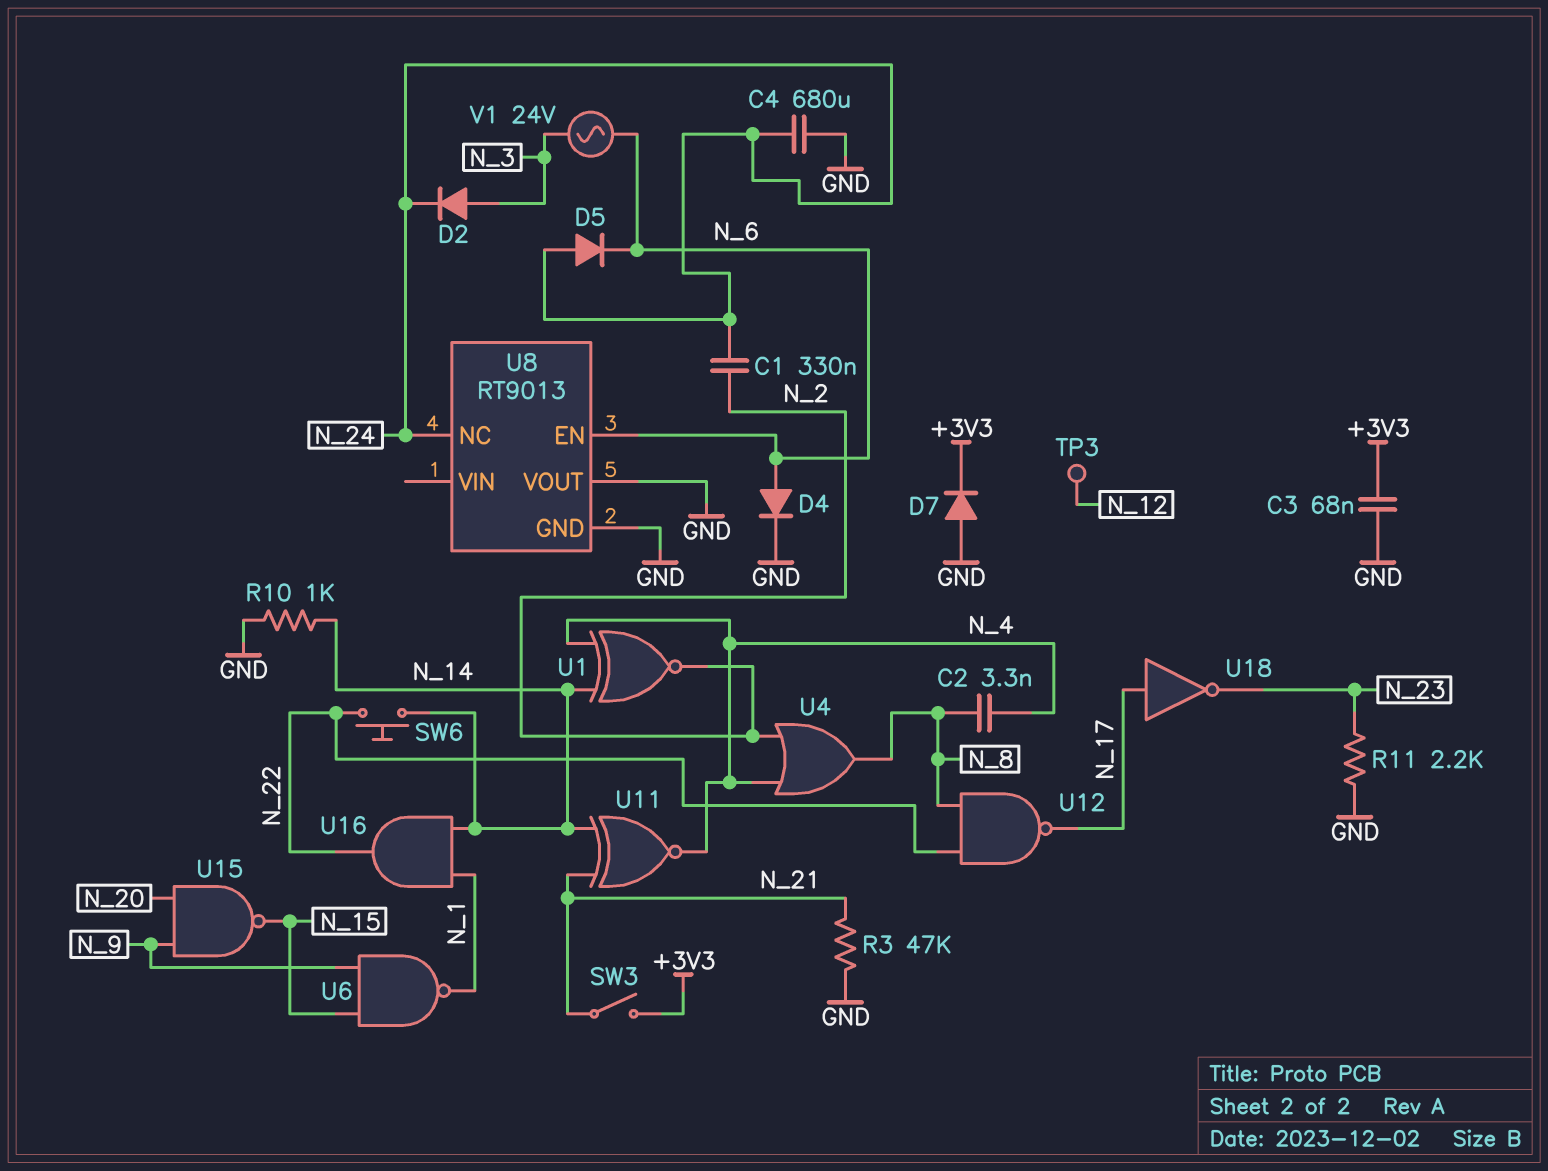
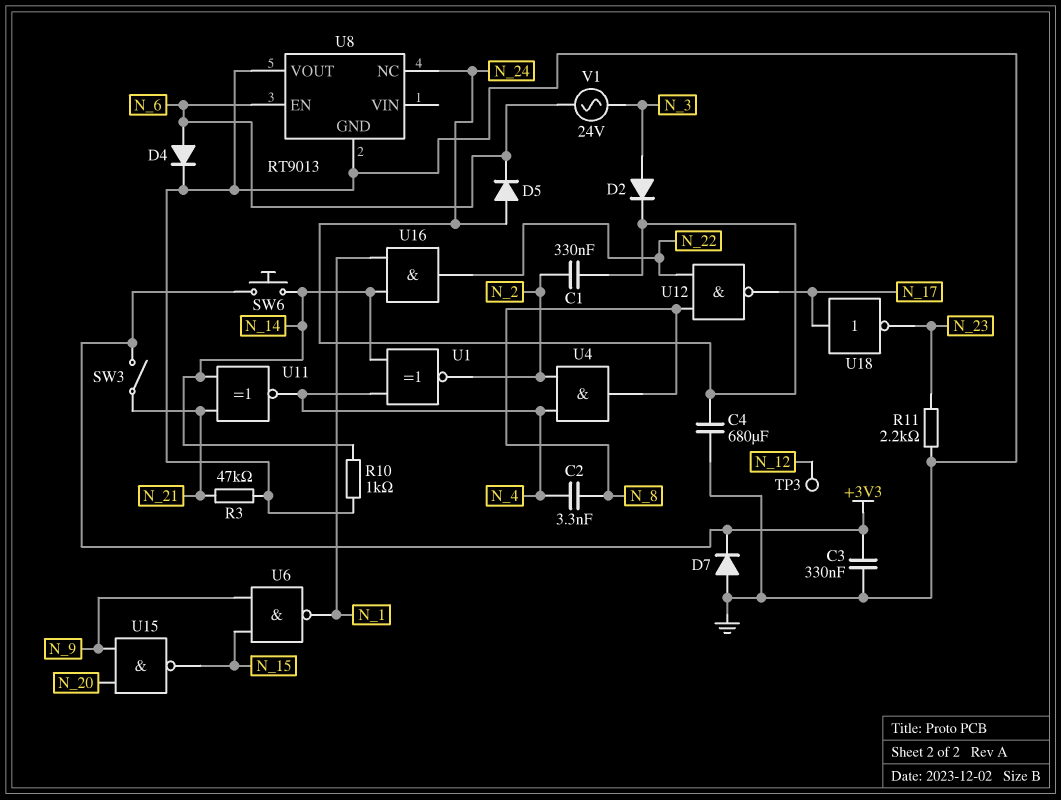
C3: 68nF (+3V3, GND) -> 330nF (+3V3, GND)
SW6: button (N_14, N_22) -> button (+3V3, N_14)
U4: OR (in N_2, in N_4, out N_8) -> AND (in N_2, in N_4, out N_8)

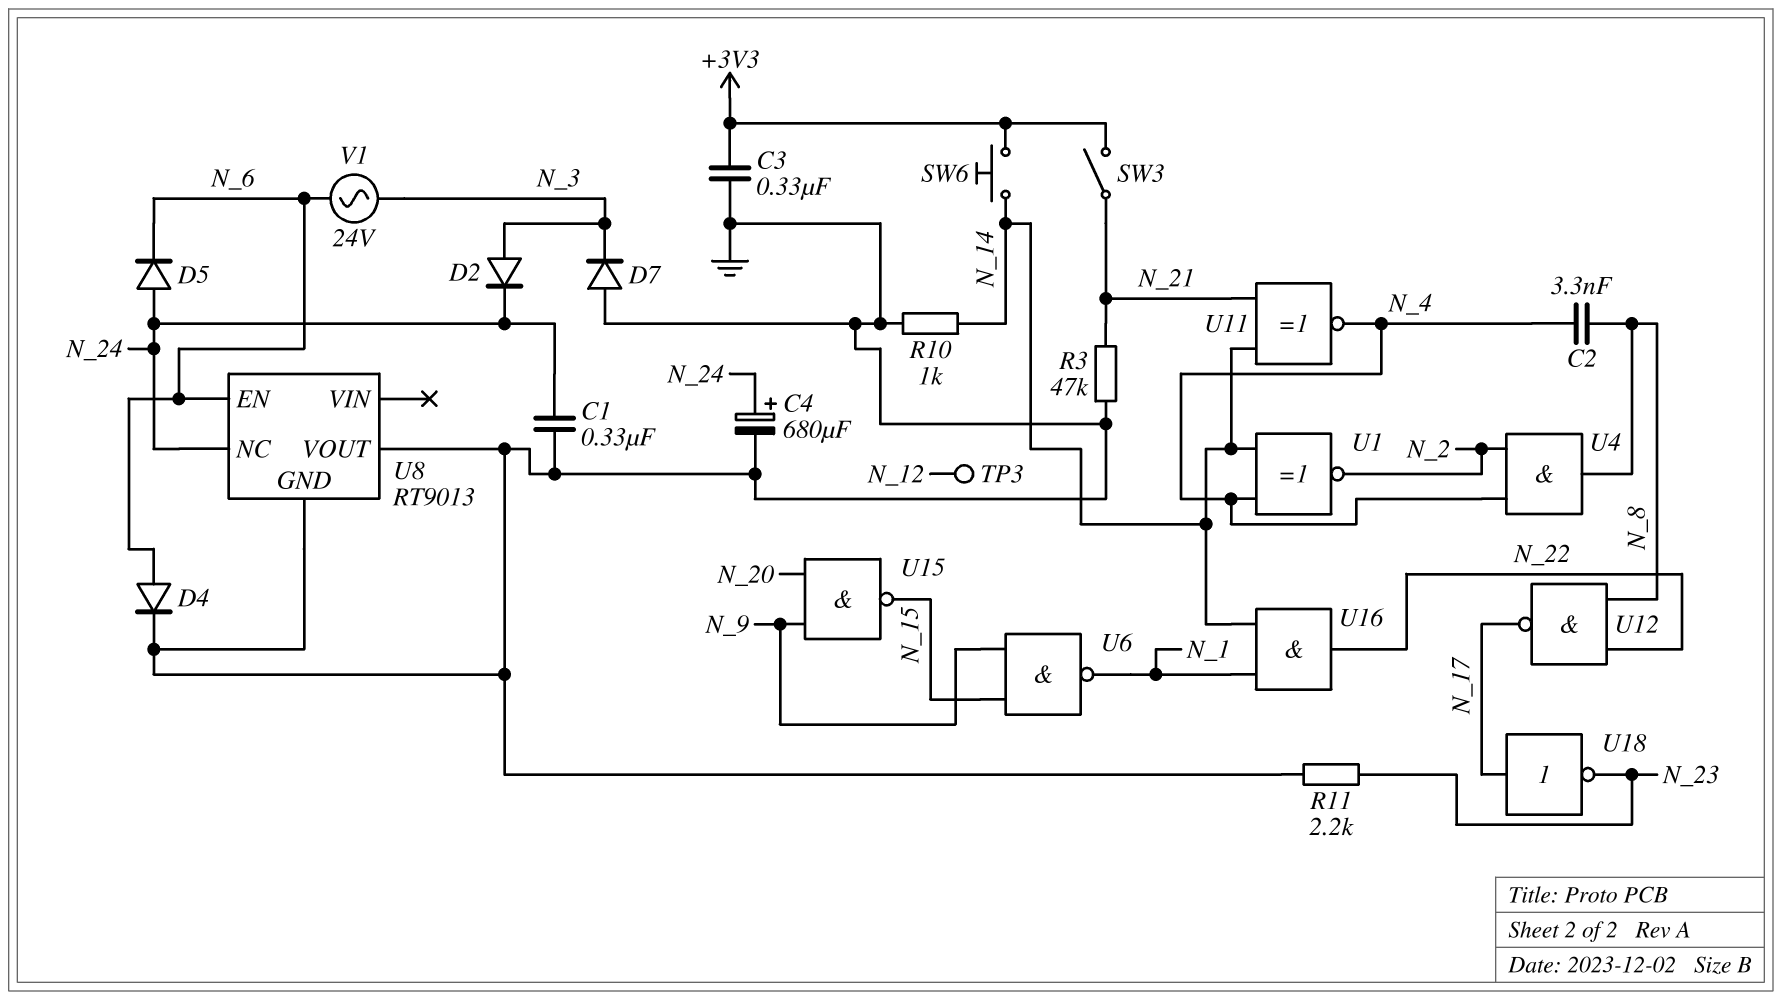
C1: 330nF (N_2, N_24) -> 330nF (GND, N_24)
C4: 680uF (GND, N_24) -> 680uF (plus N_24, minus GND)
D7: diode (A GND, K +3V3) -> diode (A GND, K N_3)

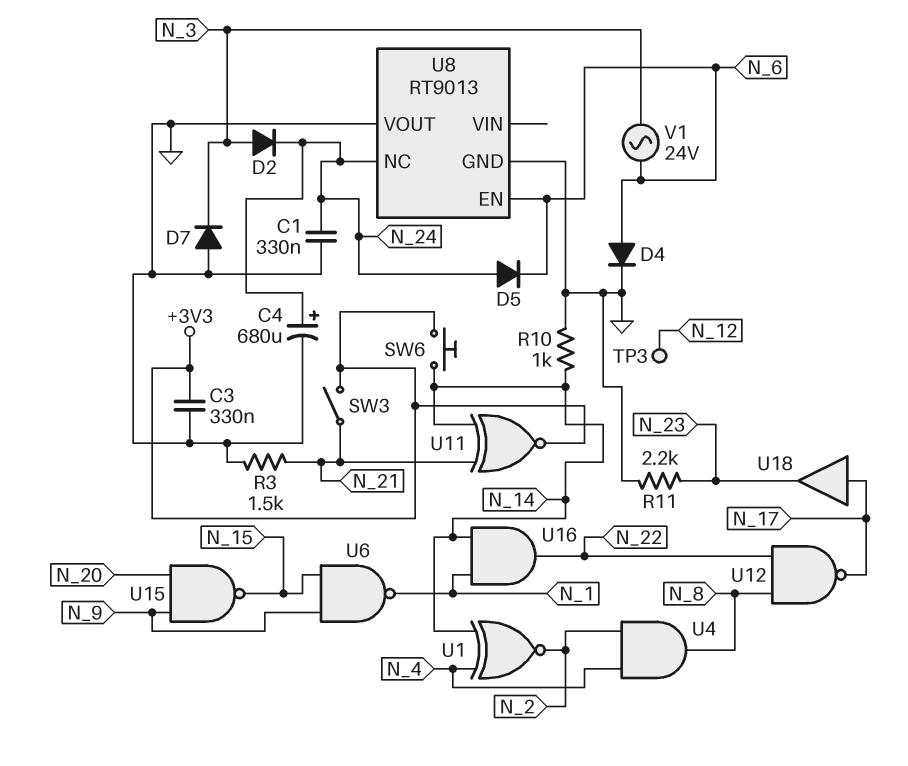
C2: 3.3nF (N_4, N_8) -> none
R3: 47k (GND, N_21) -> 1.5k (GND, N_21)
U11: XNOR (in N_14, in N_21, out N_4) -> XNOR (in N_14, in N_21, out +3V3)
U18: NOT (in N_17, out N_23) -> buffer (in N_17, out N_23)

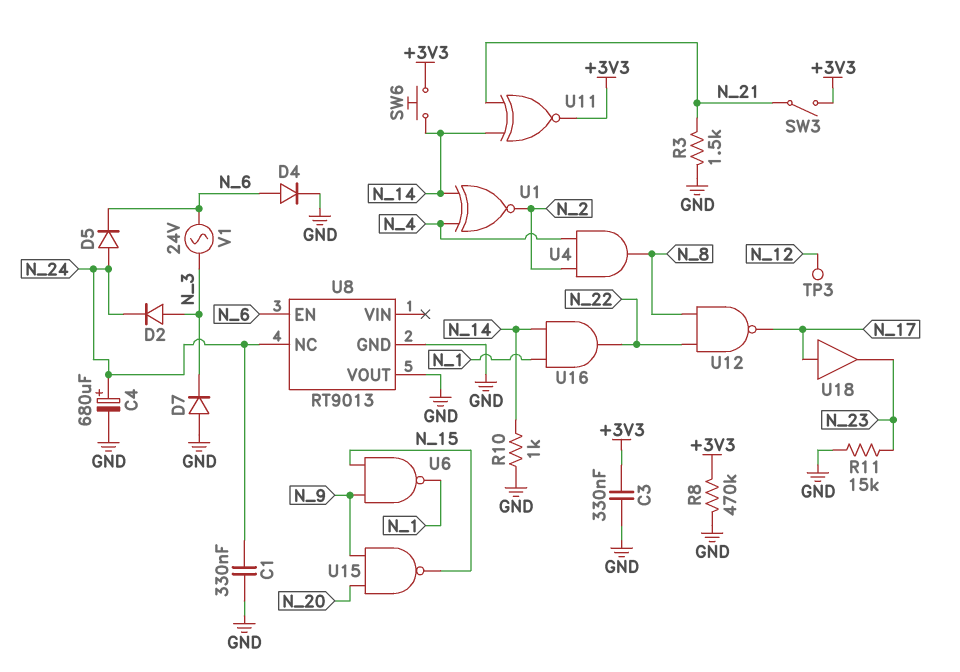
R8: none -> 470k (+3V3, GND)
R11: 2.2k (GND, N_23) -> 15k (GND, N_23)

